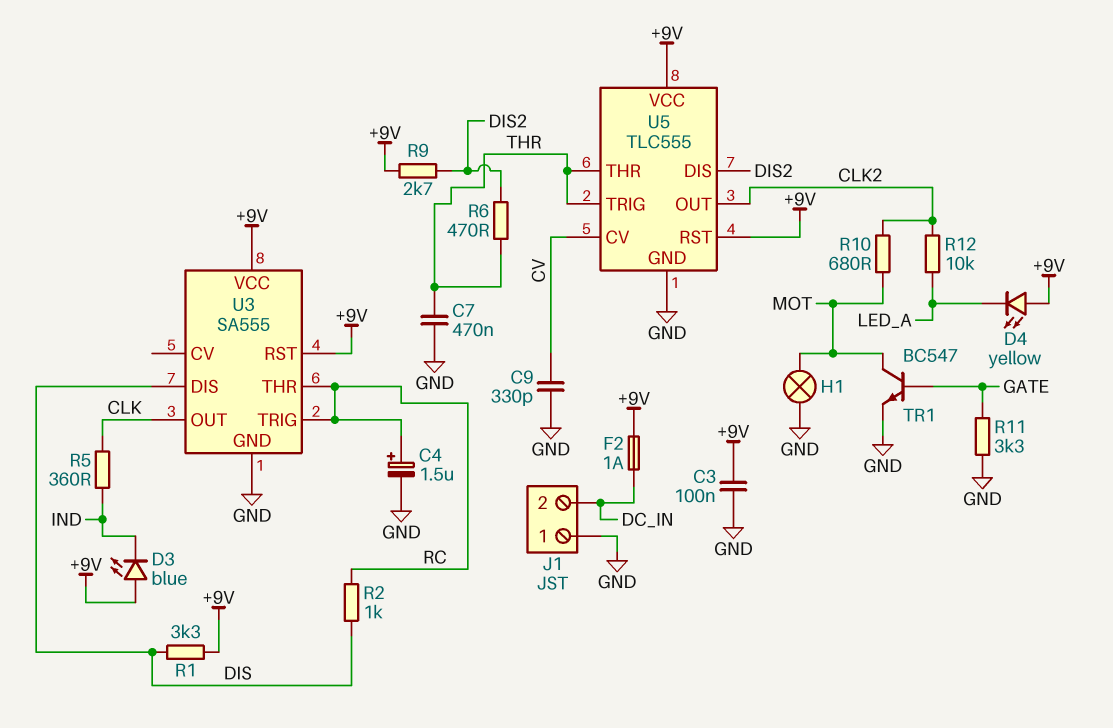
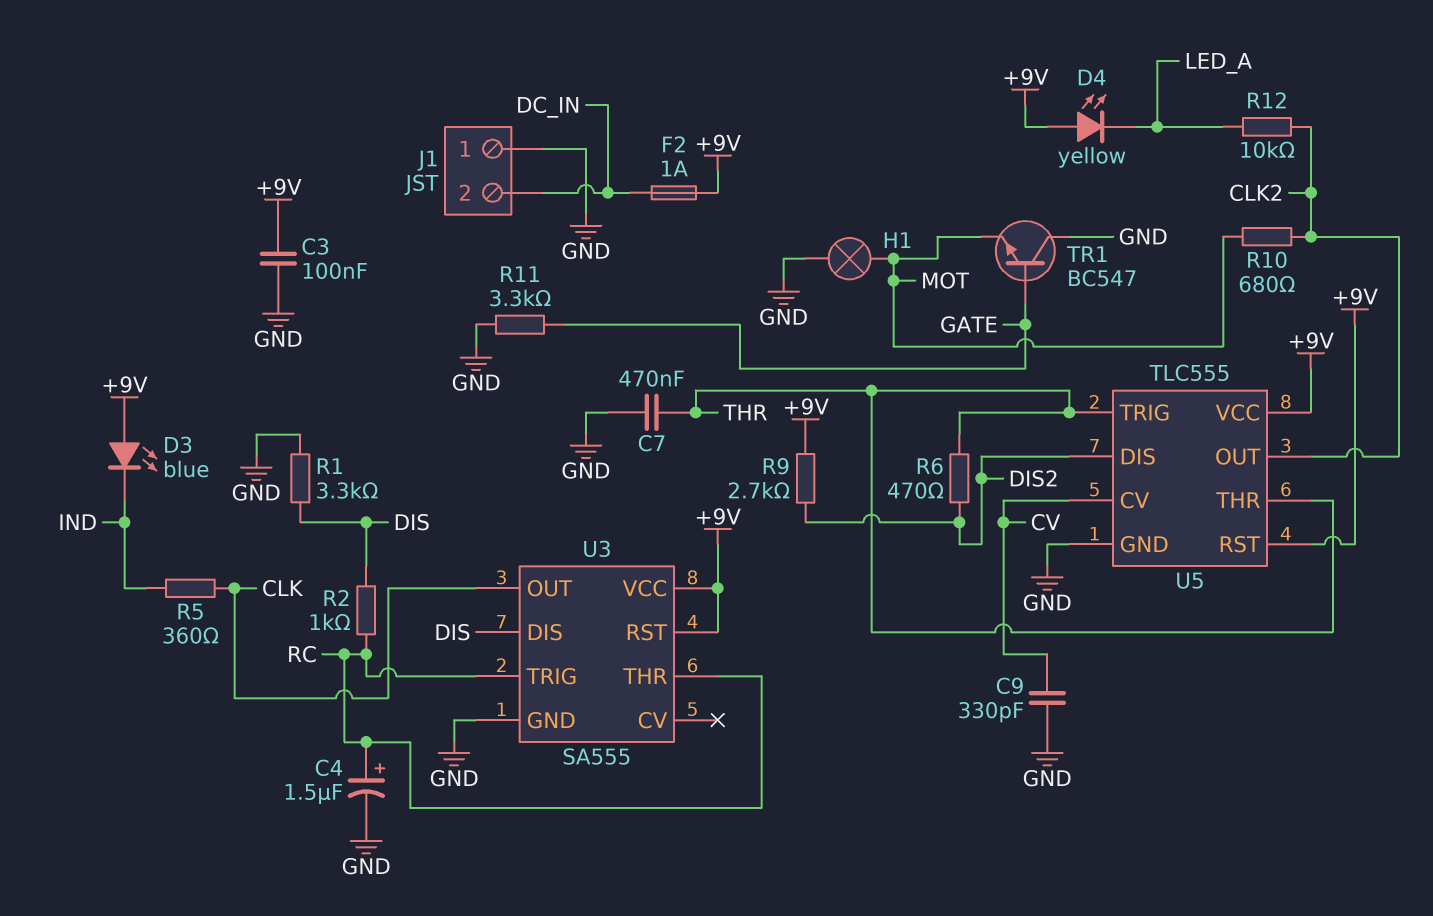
R1: 3.3k (+9V, DIS) -> 3.3k (DIS, GND)
TR1: NPN BC547 (B GATE, C MOT, E GND) -> NPN BC547 (B GATE, C GND, E MOT)

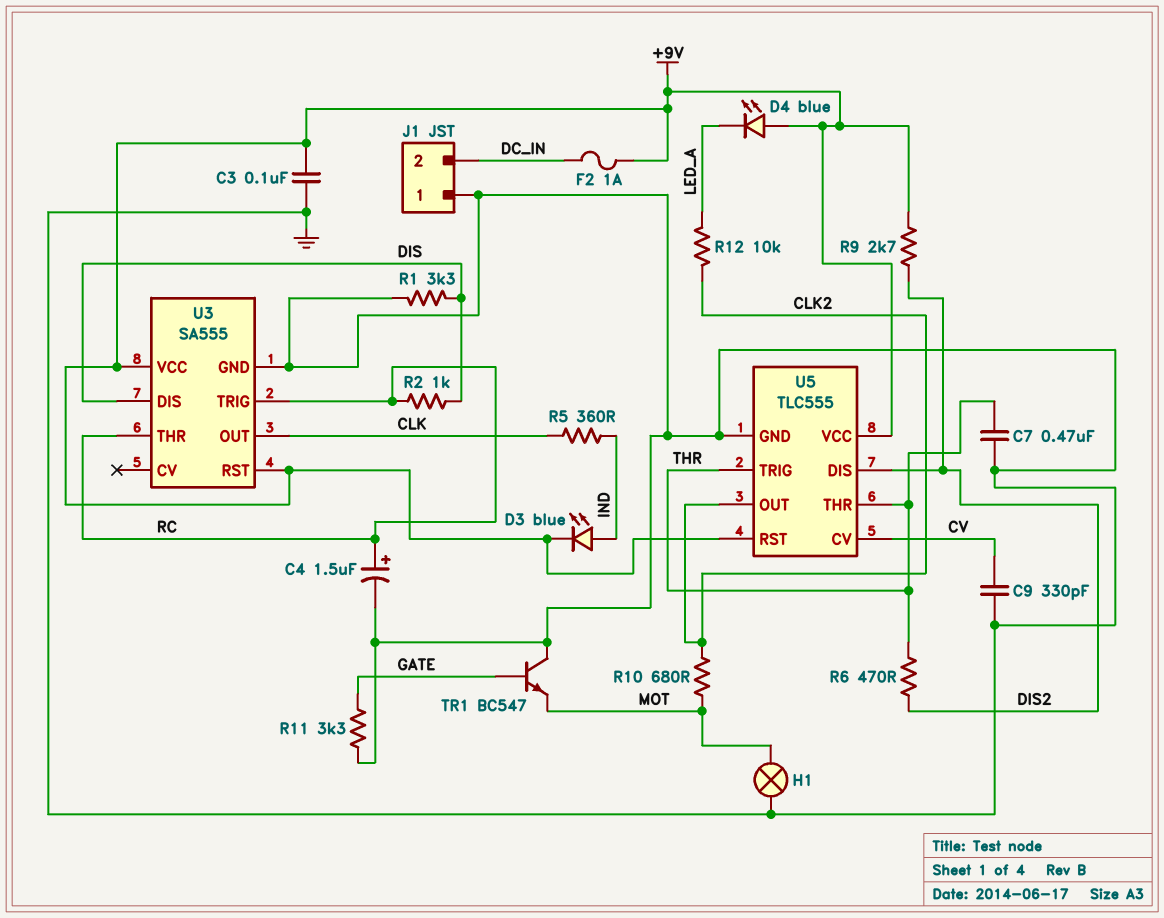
D3: LED blue (A +9V, K IND) -> LED blue (A IND, K +9V)
D4: LED yellow (A +9V, K LED_A) -> LED blue (A +9V, K LED_A)

